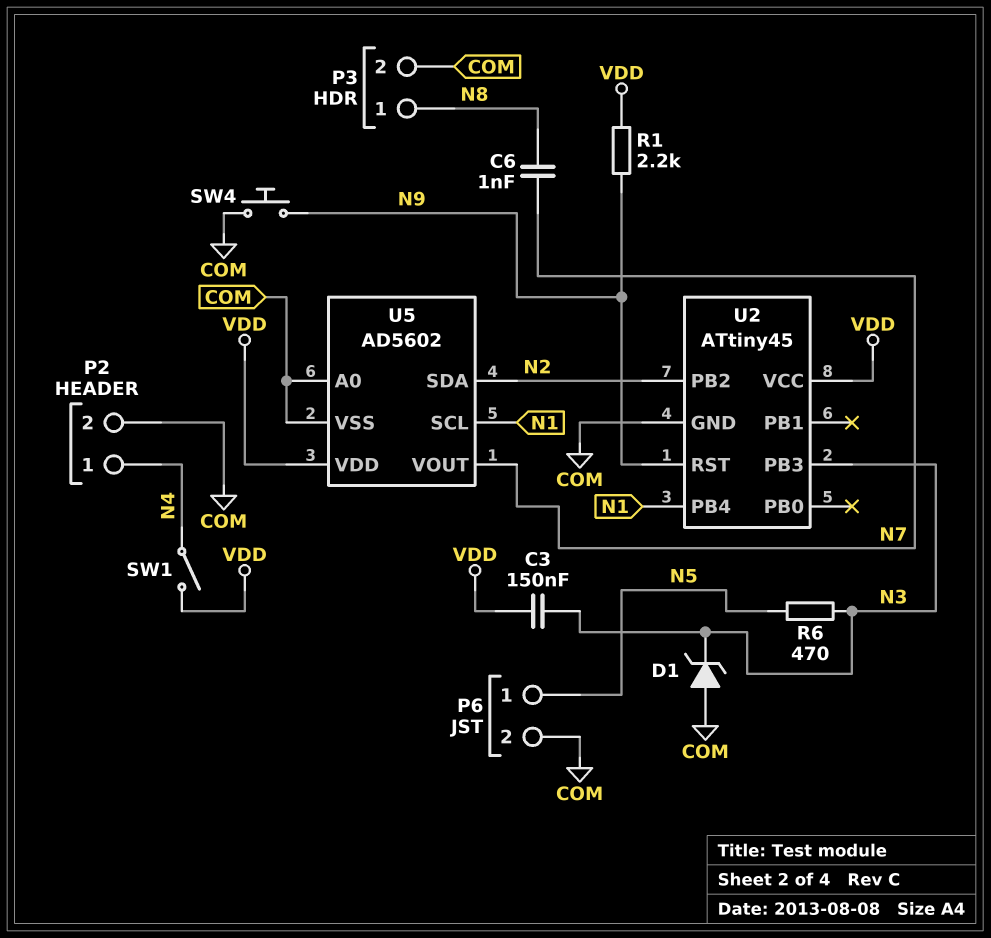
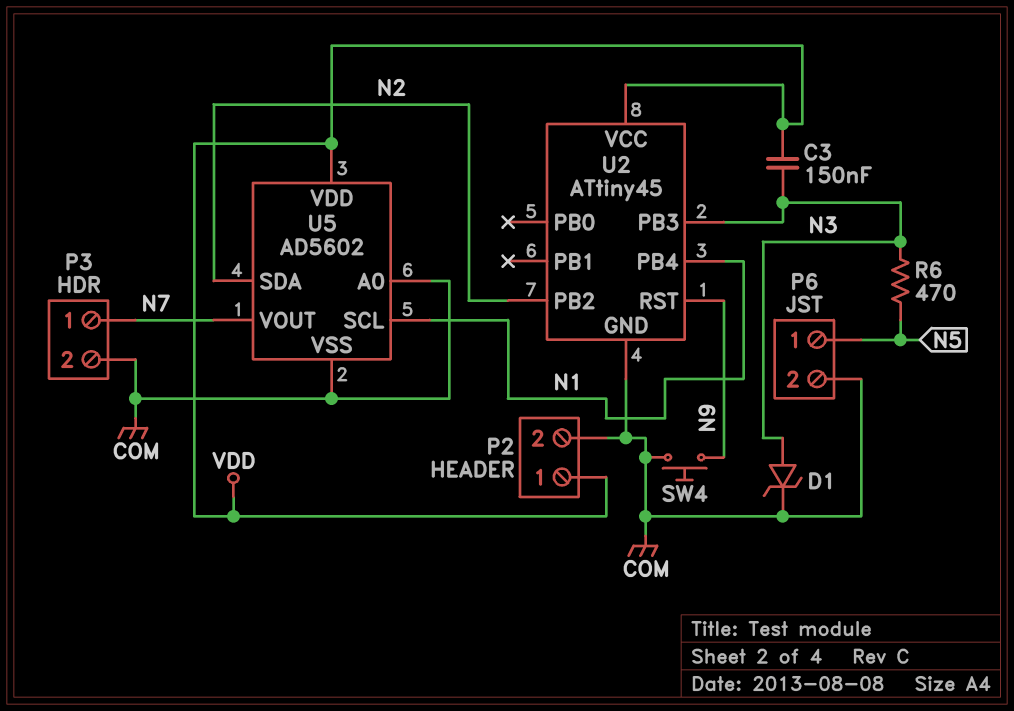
C6: 1nF (N7, N8) -> none
D1: zener (A COM, K N3) -> zener (A N3, K COM)
P2 pin 1: N4 -> VDD
P3 pin 1: N8 -> N7
R1: 2.2k (N9, VDD) -> none
SW1: switch (N4, VDD) -> none

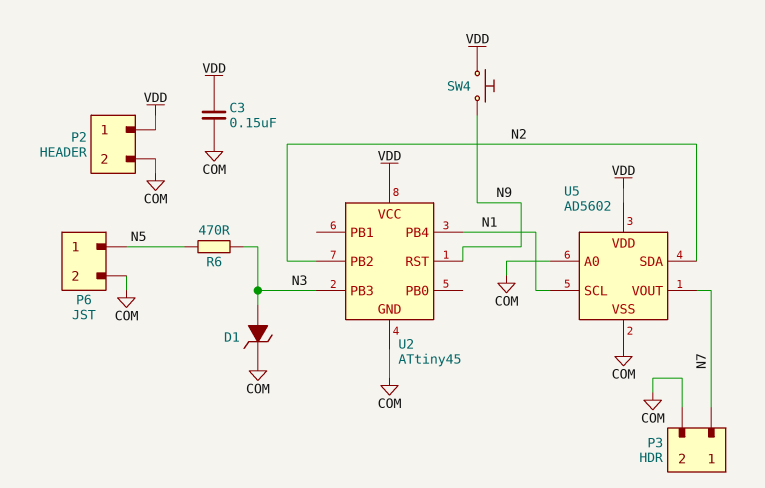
C3: 150nF (N3, VDD) -> 150nF (COM, VDD)
SW4: button (COM, N9) -> button (N9, VDD)

